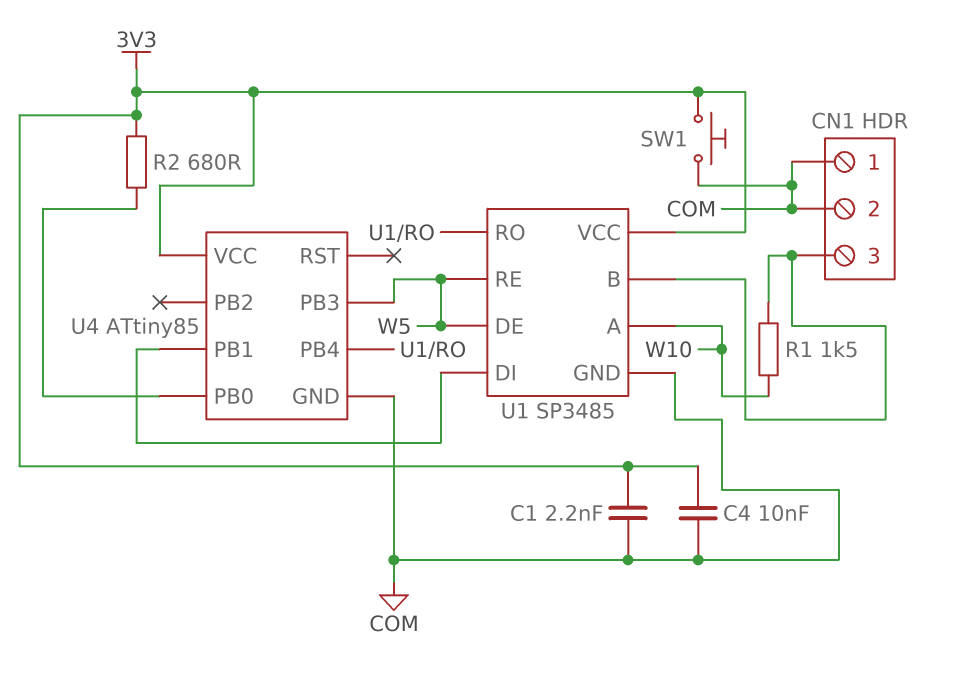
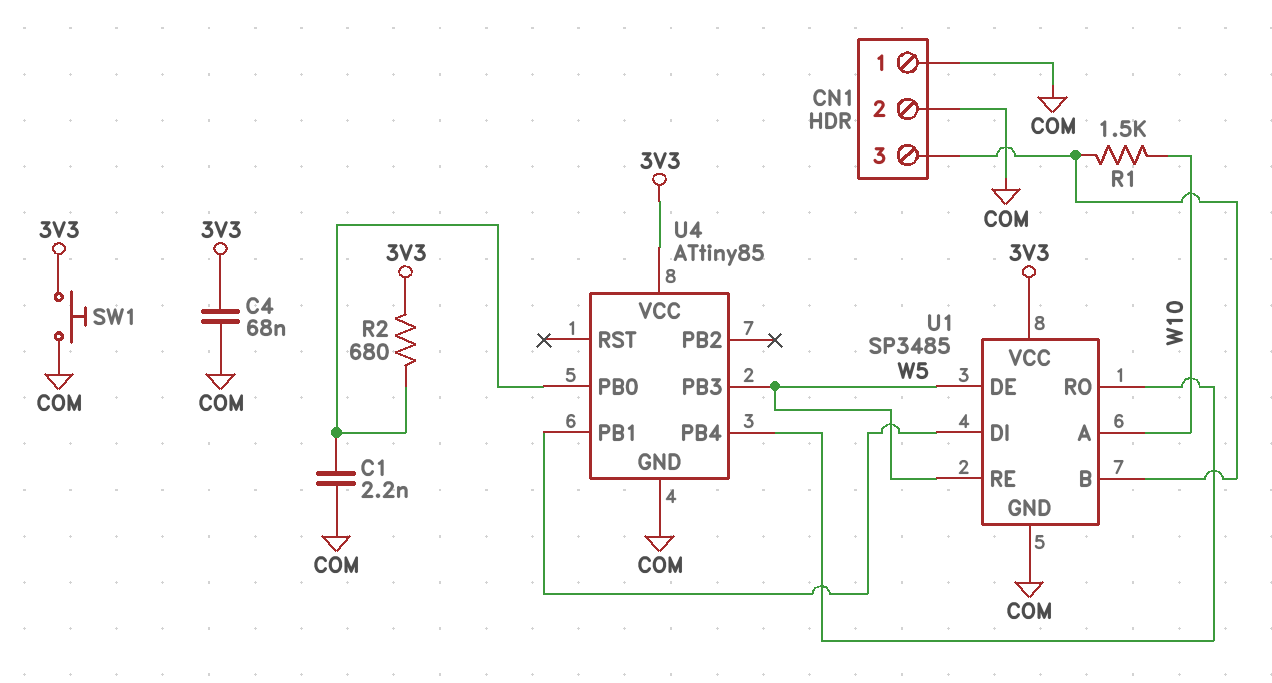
C1: 2.2nF (3V3, COM) -> 2.2nF (COM, U4/PB0)
C4: 10nF (3V3, COM) -> 68nF (3V3, COM)

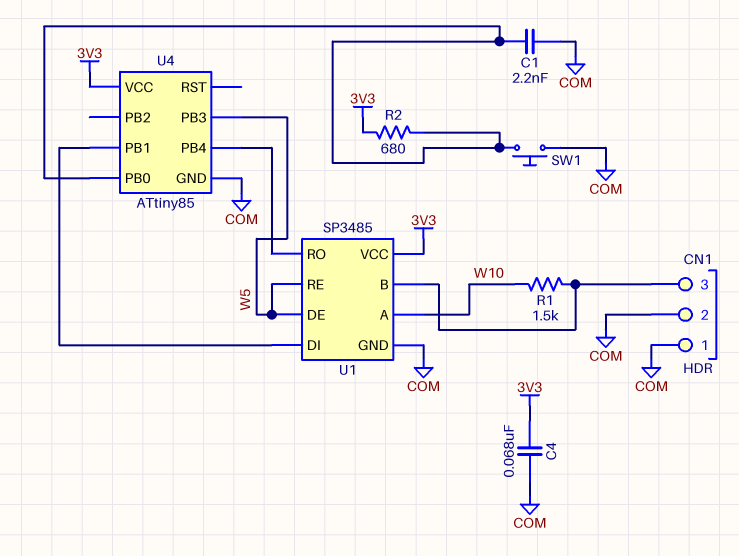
SW1: button (3V3, COM) -> button (COM, U4/PB0)

